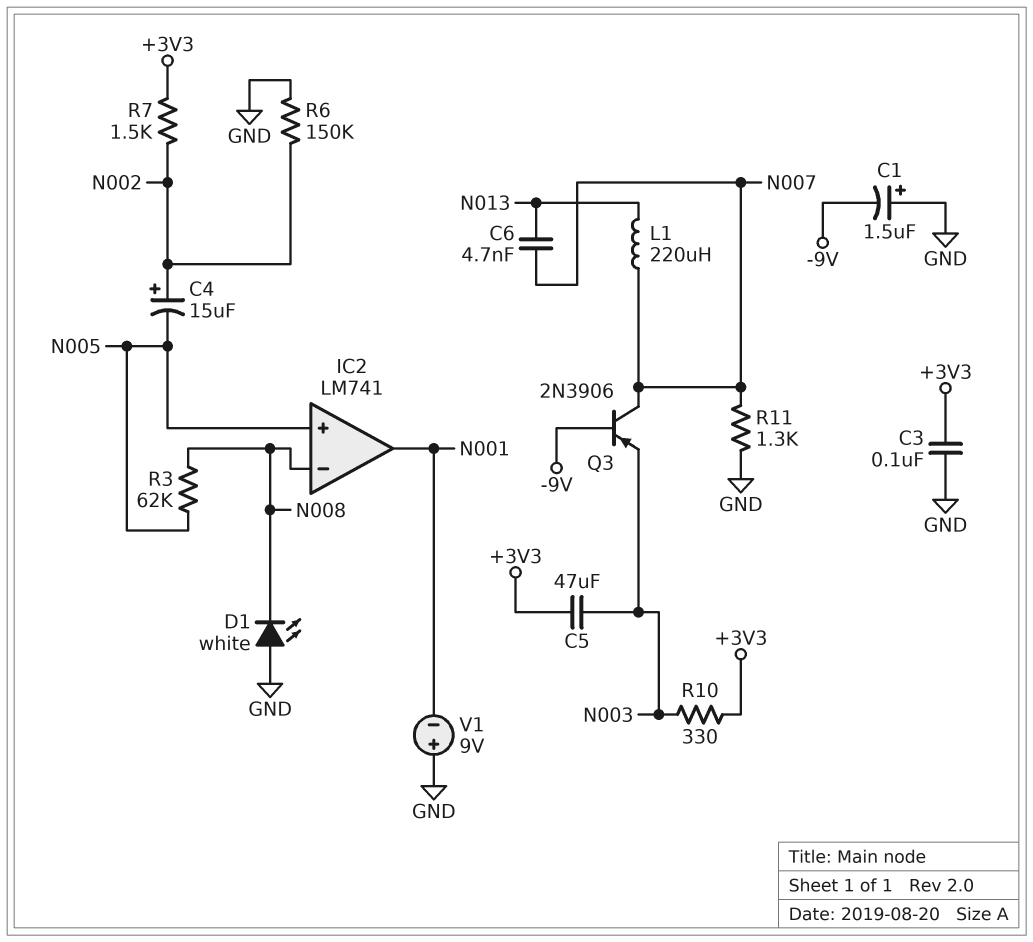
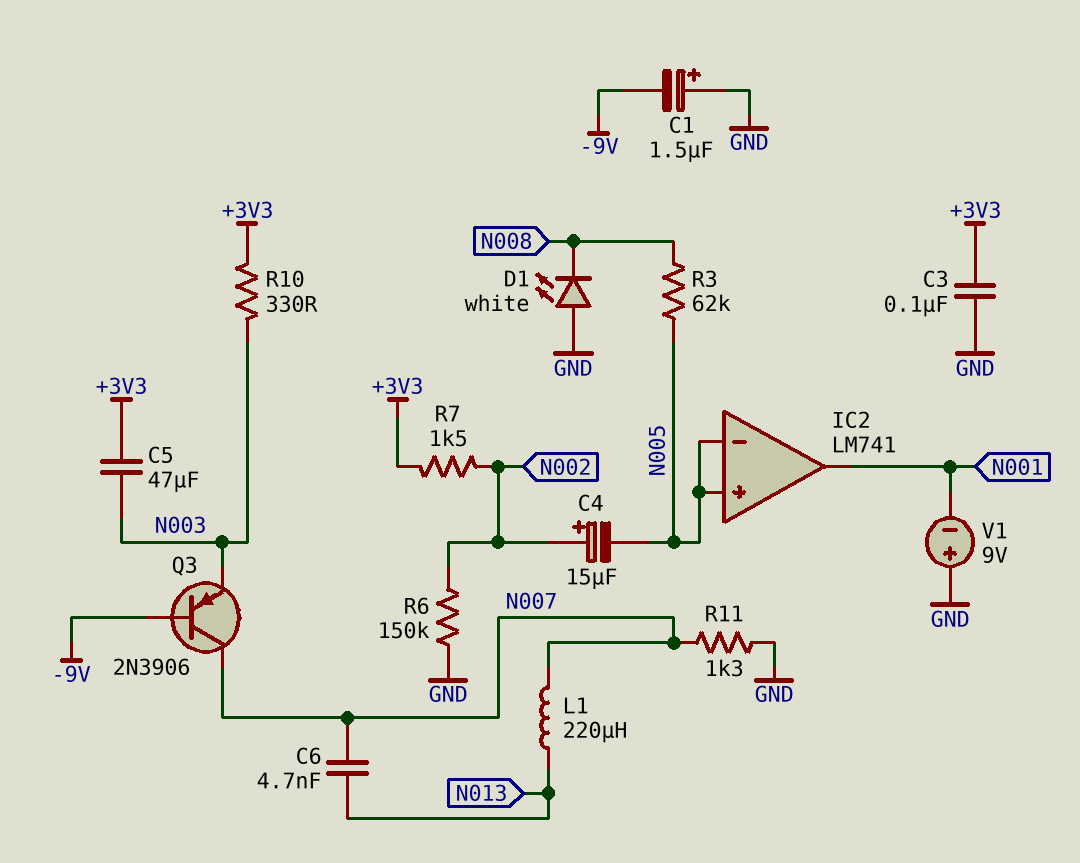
IC2 pin in-: N008 -> N005

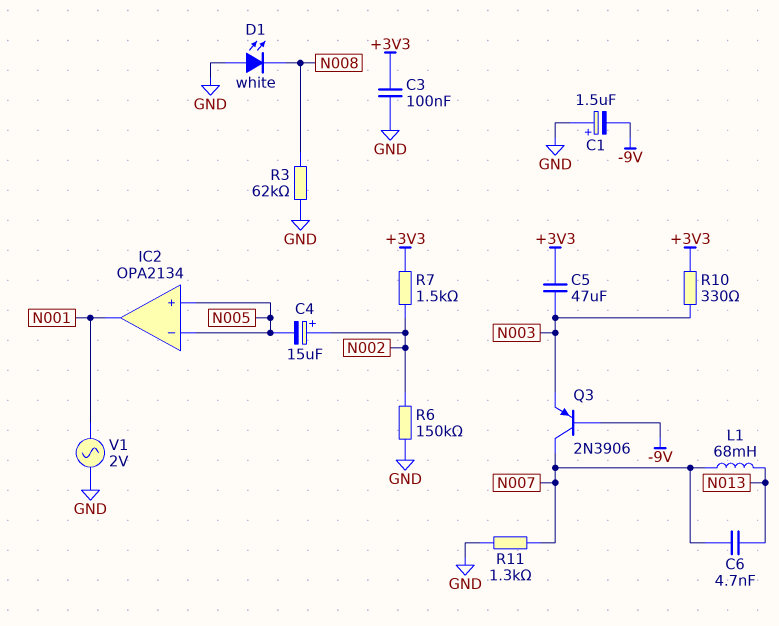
IC2: LM741 -> OPA2134
L1: 220uH (N007, N013) -> 68mH (N007, N013)
R3: 62k (N005, N008) -> 62k (GND, N008)
V1: 9V (plus GND, minus N001) -> AC 2V (GND, N001)

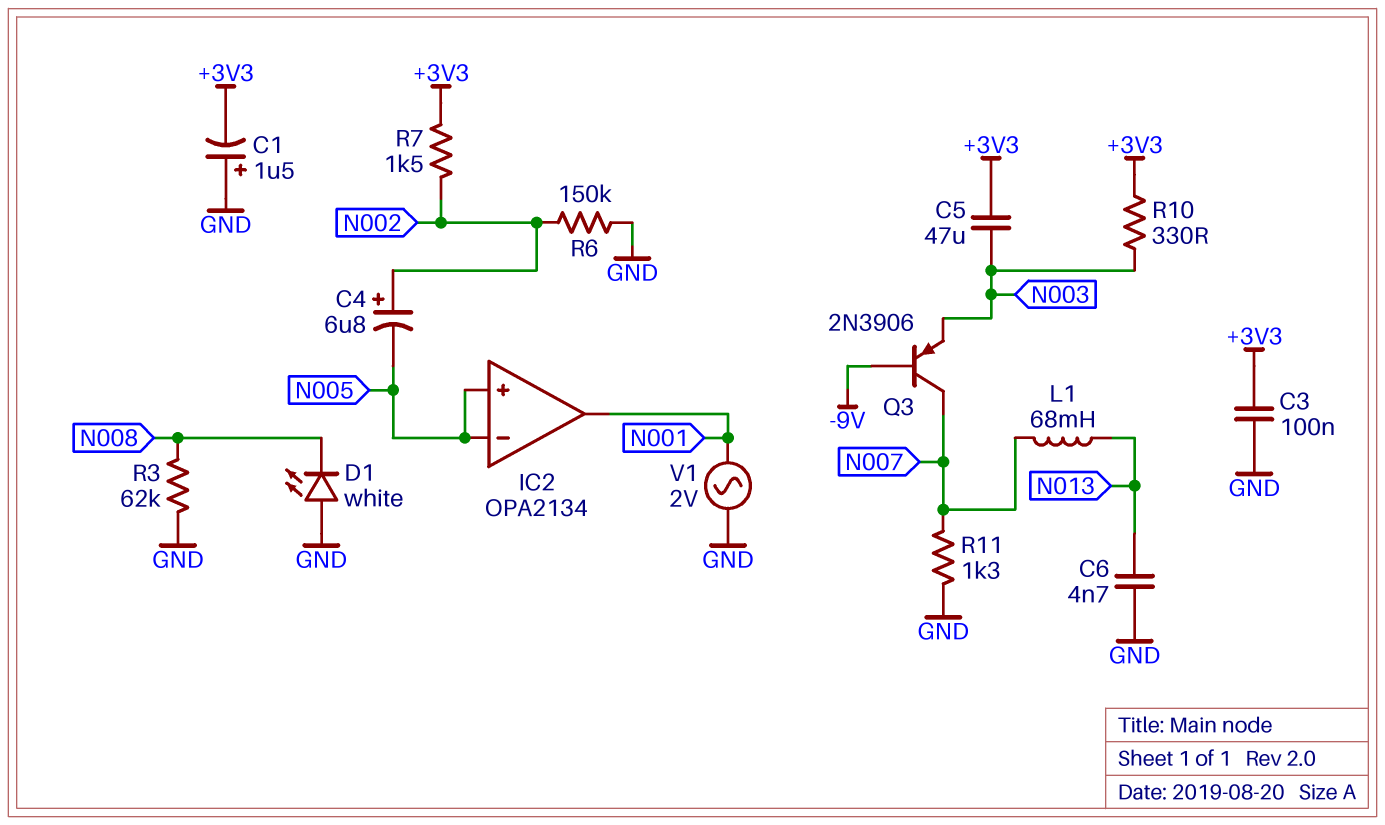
C1: 1.5uF (plus GND, minus -9V) -> 1.5uF (plus GND, minus +3V3)
C4: 15uF (plus N002, minus N005) -> 6.8uF (plus N002, minus N005)
C6: 4.7nF (N007, N013) -> 4.7nF (GND, N013)

